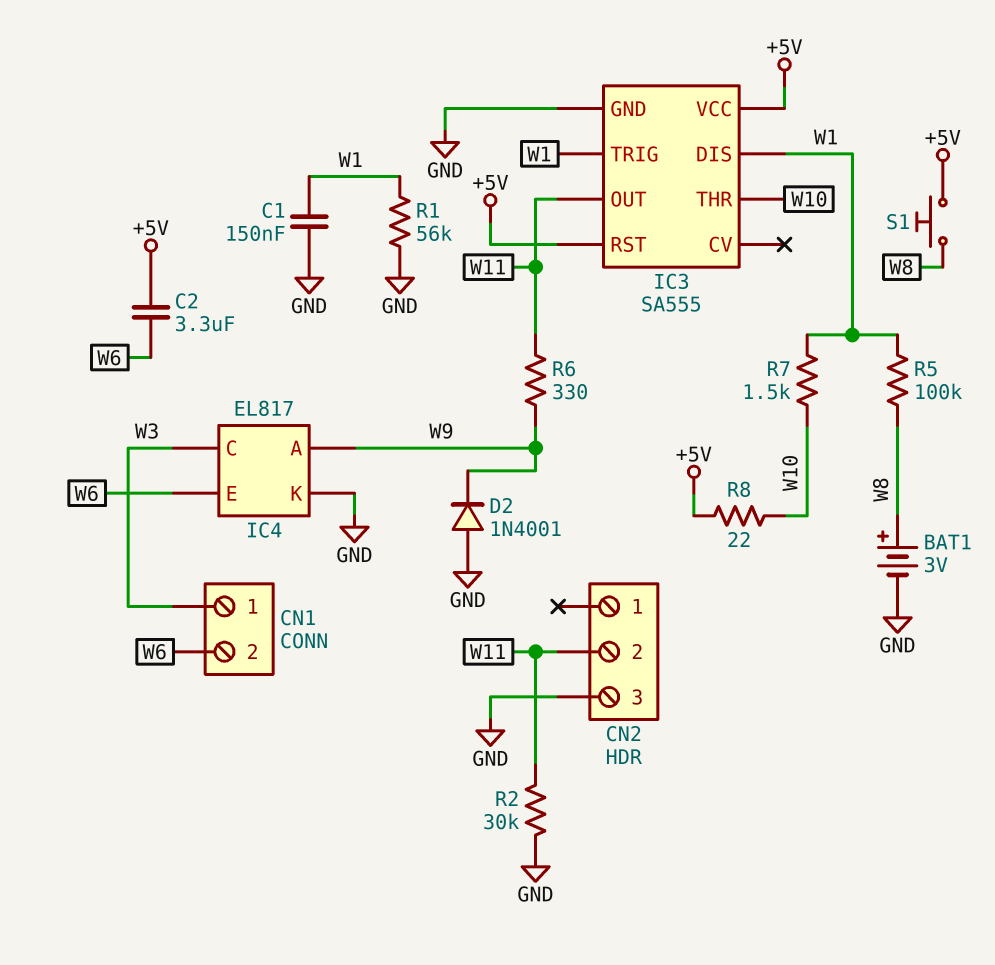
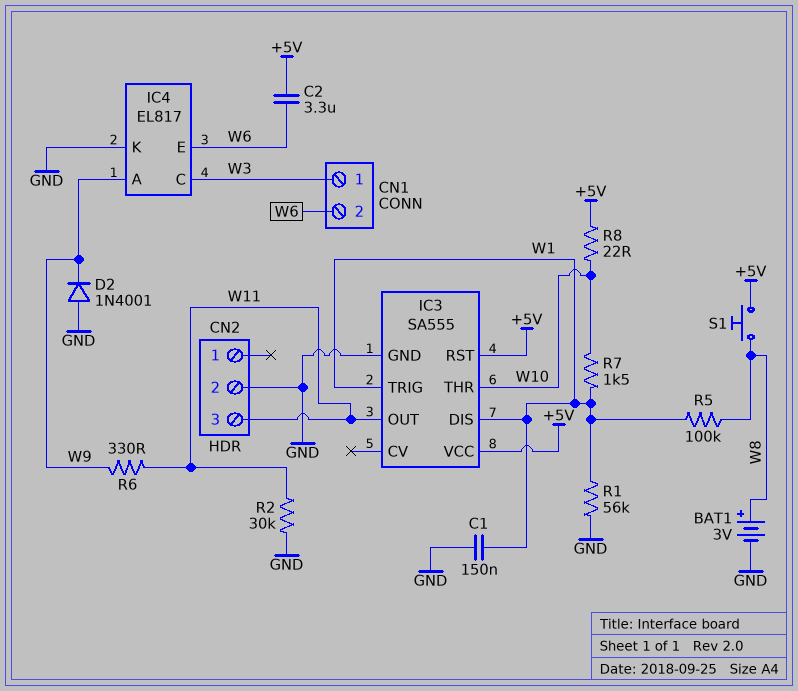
CN2 pin 2: W11 -> GND
CN2 pin 3: GND -> W11

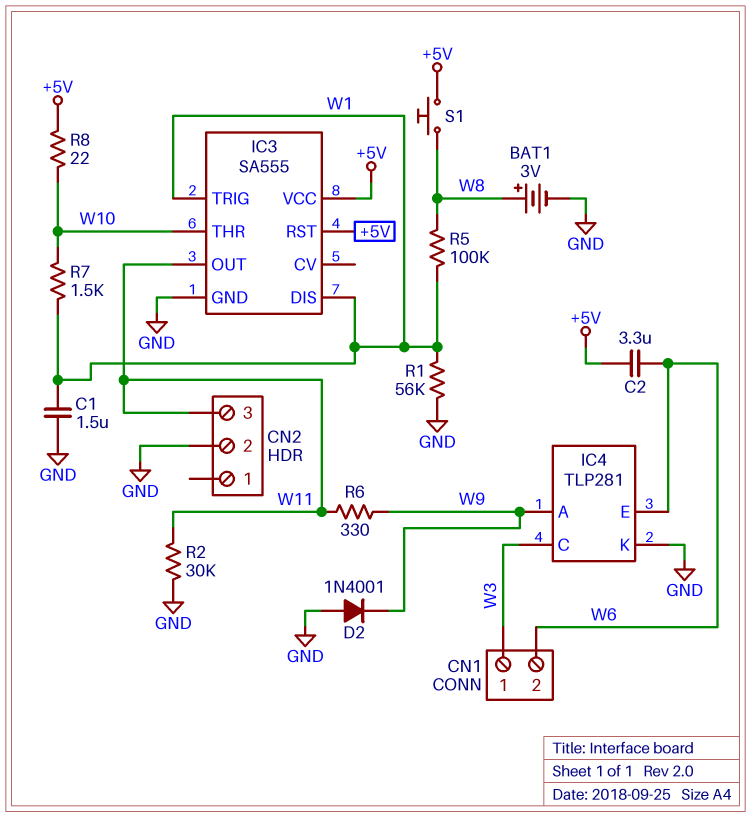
C1: 150nF (GND, W1) -> 1.5uF (GND, W1)
IC4: EL817 -> TLP281

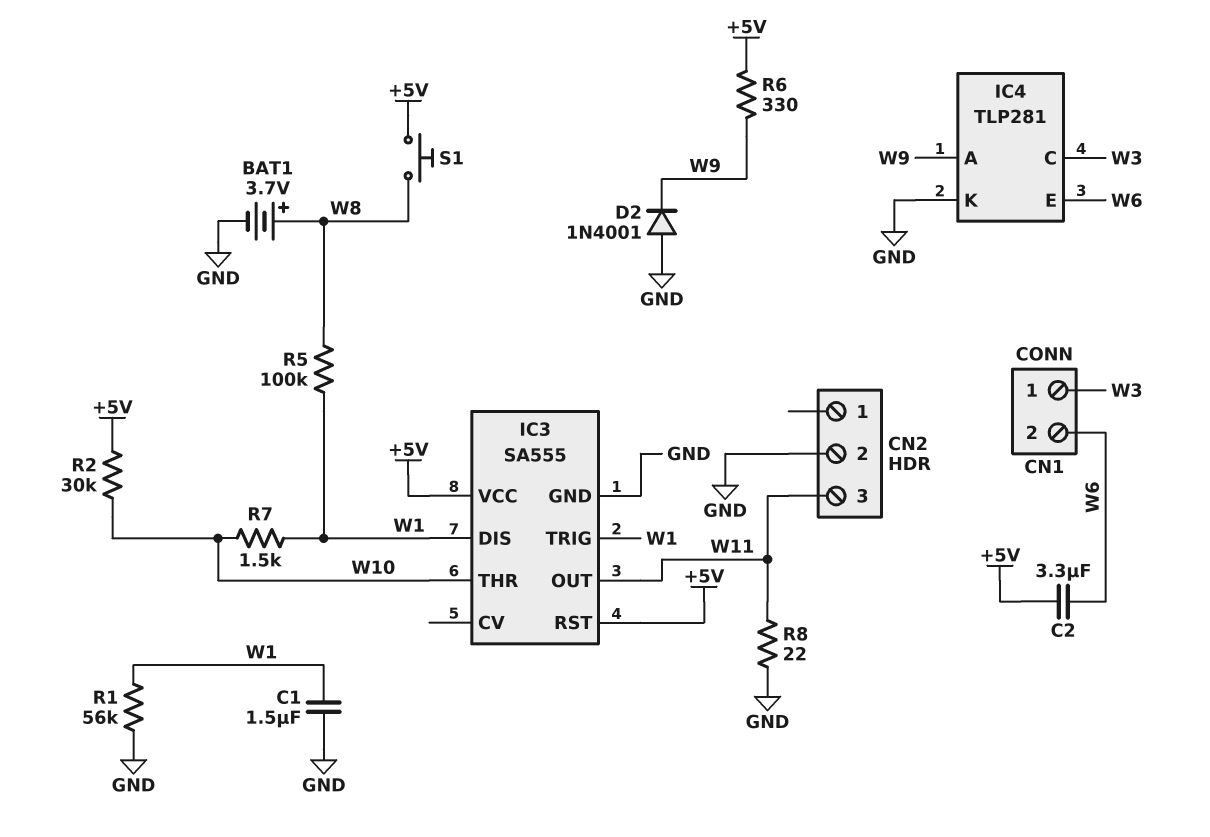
BAT1: 3V (plus W8, minus GND) -> 3.7V (plus W8, minus GND)
R2: 30k (GND, W11) -> 30k (+5V, W10)
R6: 330 (W9, W11) -> 330 (+5V, W9)
R8: 22 (+5V, W10) -> 22 (GND, W11)

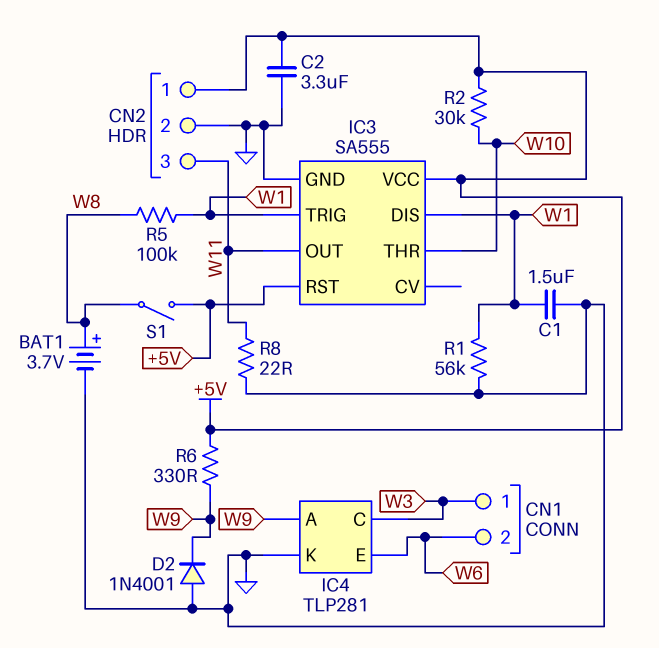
C2: 3.3uF (+5V, W6) -> 3.3uF (+5V, GND)
CN2 pin 1: none -> +5V
R7: 1.5k (W1, W10) -> none
S1: button (+5V, W8) -> switch (+5V, W8)

